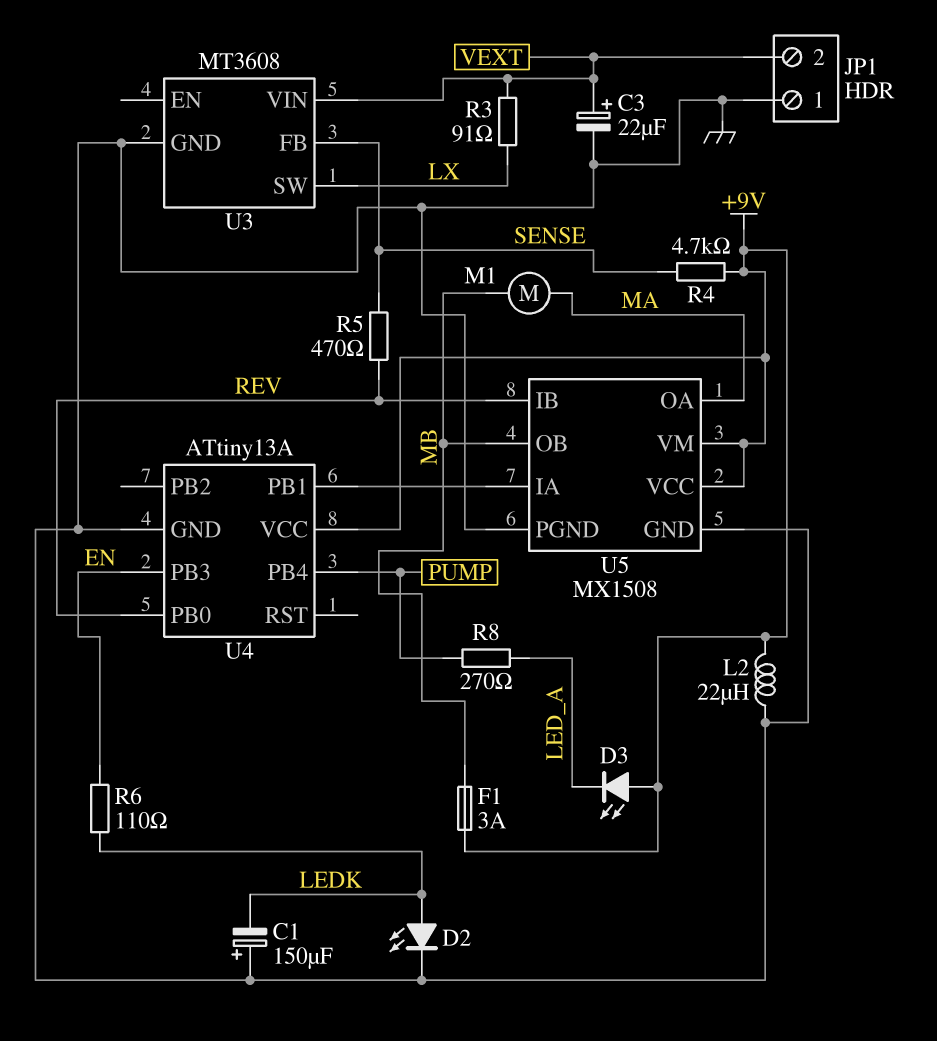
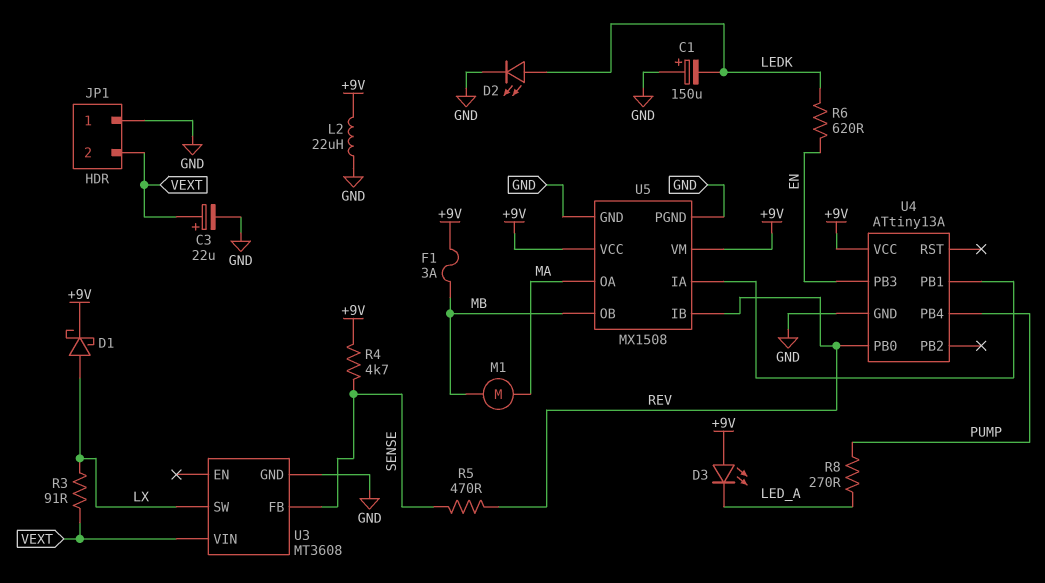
D1: none -> schottky (A LX, K +9V)
R6: 110 (EN, LEDK) -> 620 (EN, LEDK)

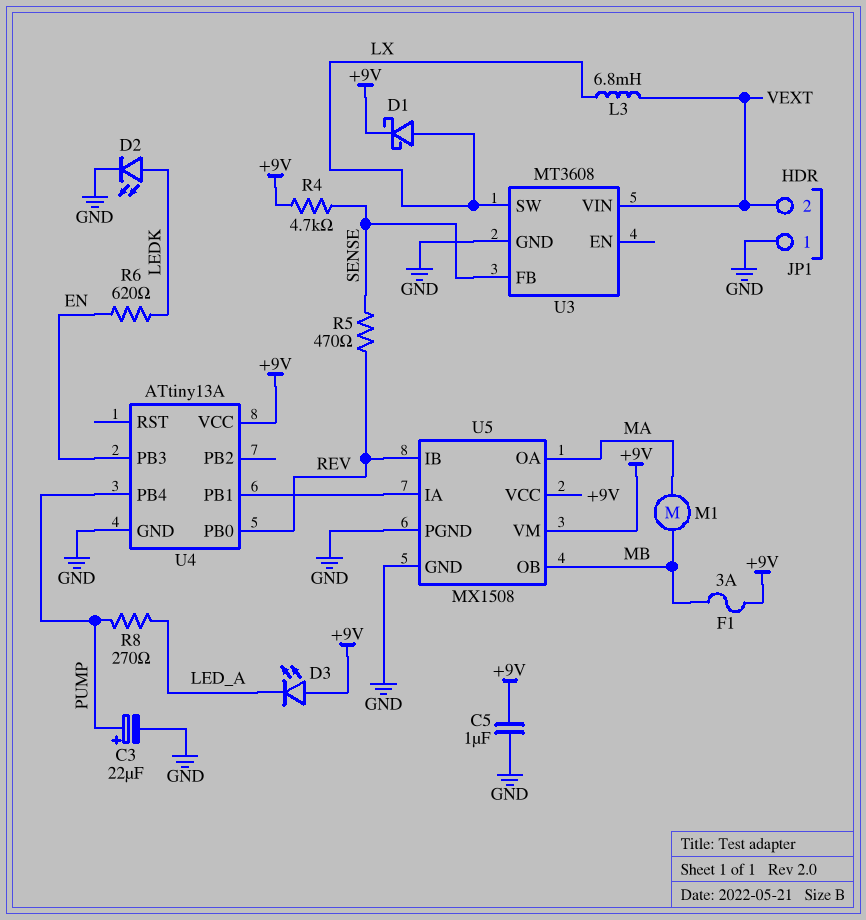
C1: 150uF (plus GND, minus LEDK) -> none
C3: 22uF (plus VEXT, minus GND) -> 22uF (plus PUMP, minus GND)
C5: none -> 1uF (+9V, GND)
L2: 22uH (+9V, GND) -> none
L3: none -> 6.8mH (LX, VEXT)
R3: 91 (LX, VEXT) -> none

